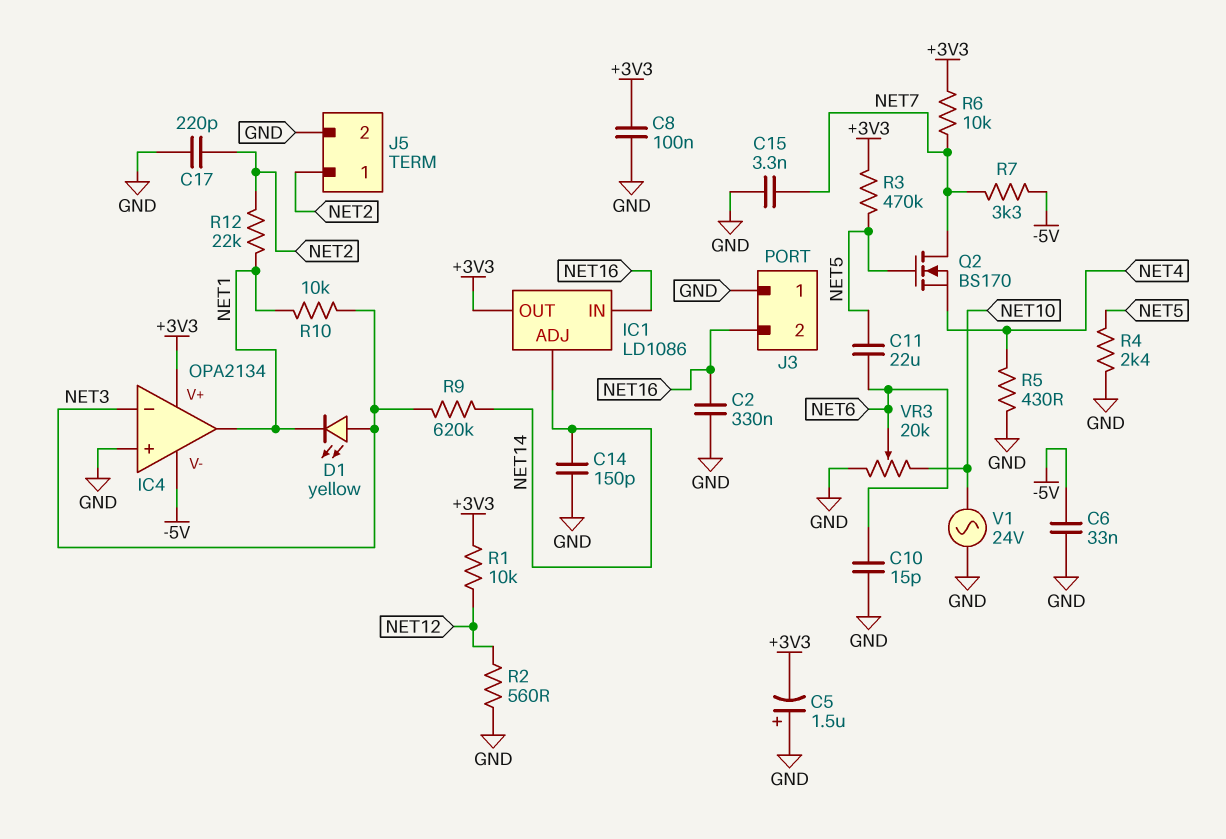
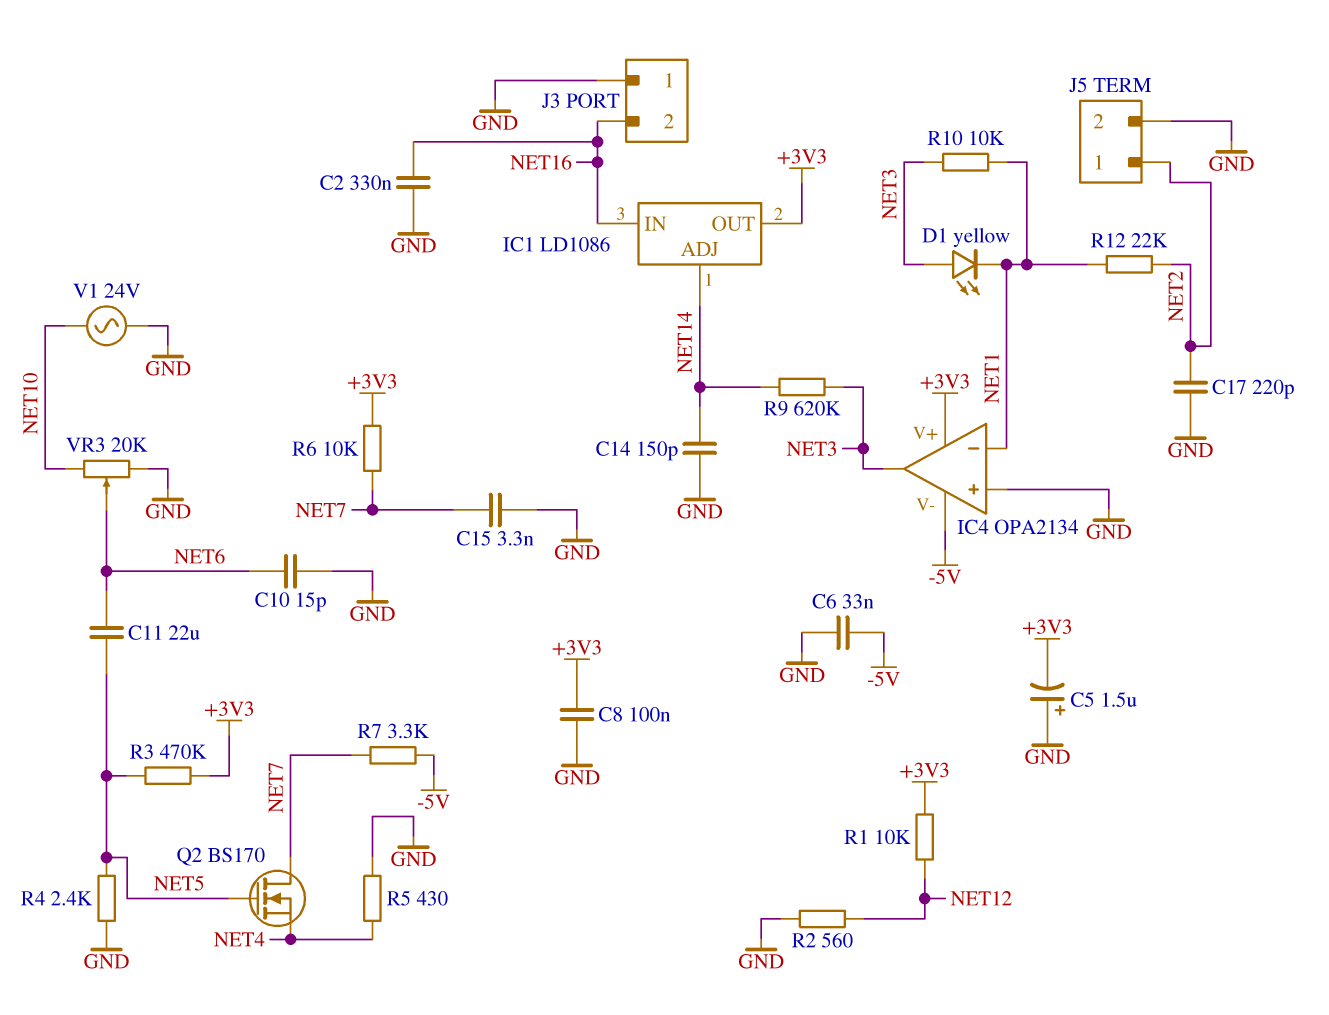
IC4 pin in-: NET3 -> NET1
IC4 pin out: NET1 -> NET3

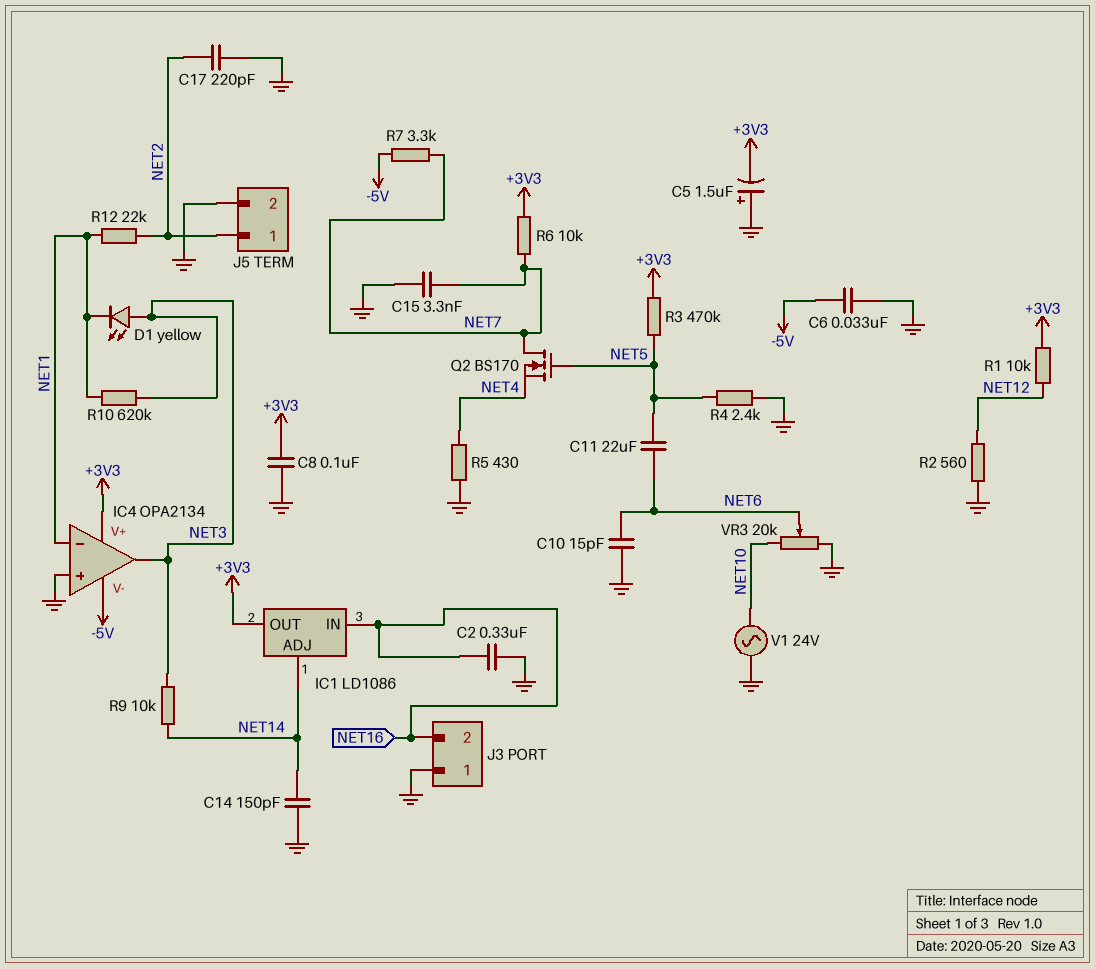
R9: 620k (NET3, NET14) -> 10k (NET3, NET14)
R10: 10k (NET1, NET3) -> 620k (NET1, NET3)

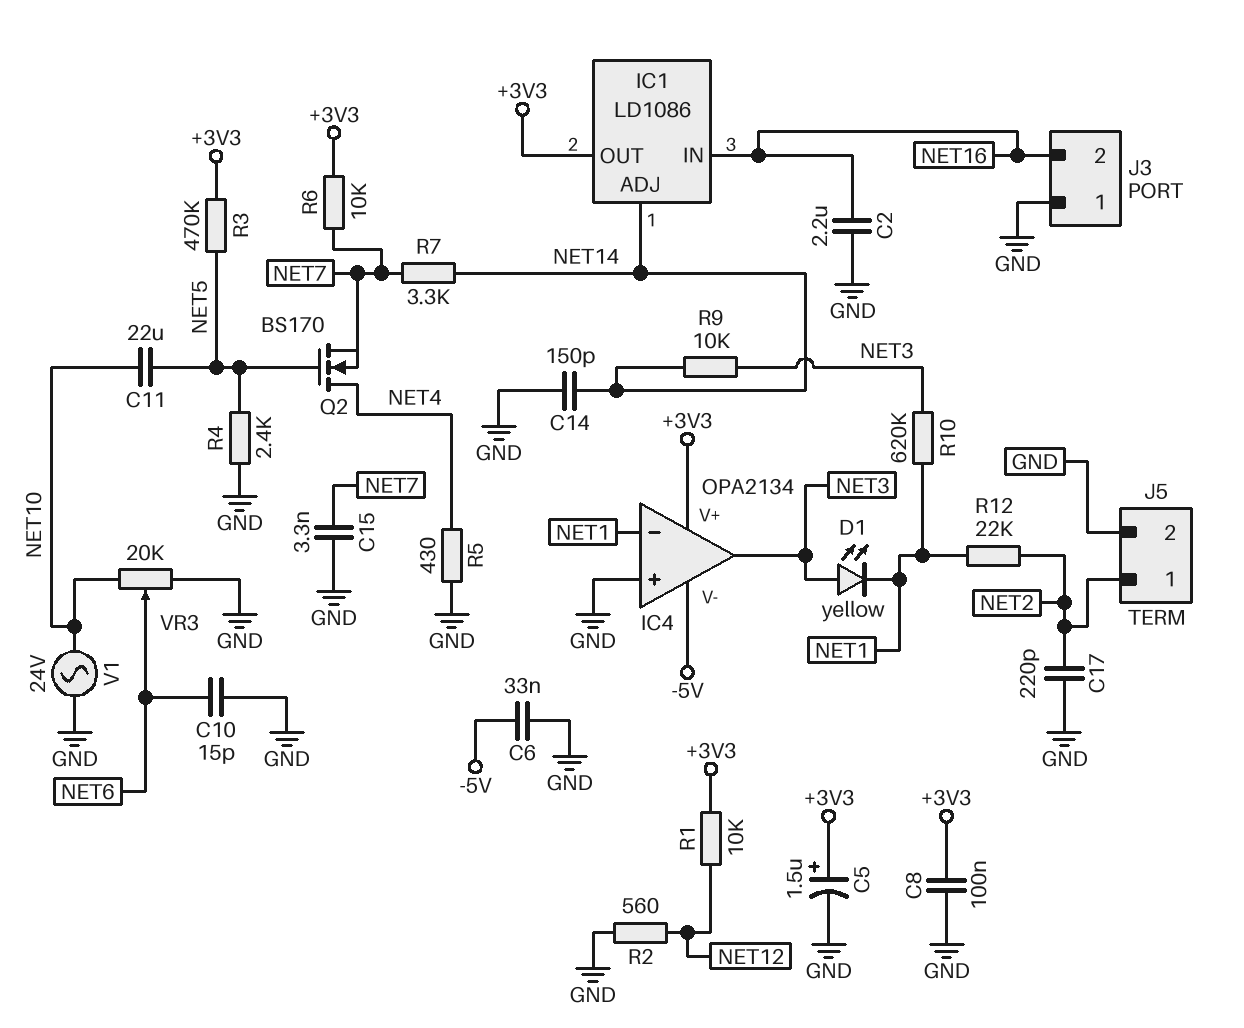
C2: 330nF (GND, NET16) -> 2.2uF (GND, NET16)
C5: 1.5uF (plus GND, minus +3V3) -> 1.5uF (plus +3V3, minus GND)
C11: 22uF (NET5, NET6) -> 22uF (NET5, NET10)
Q2: NMOS BS170 (G NET5, D NET7, S NET4) -> NMOS BS170 (G NET5, D NET4, S NET7)
R7: 3.3k (-5V, NET7) -> 3.3k (NET7, NET14)

